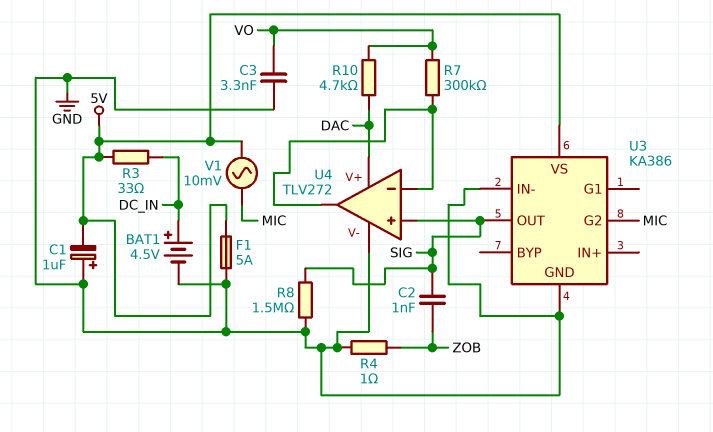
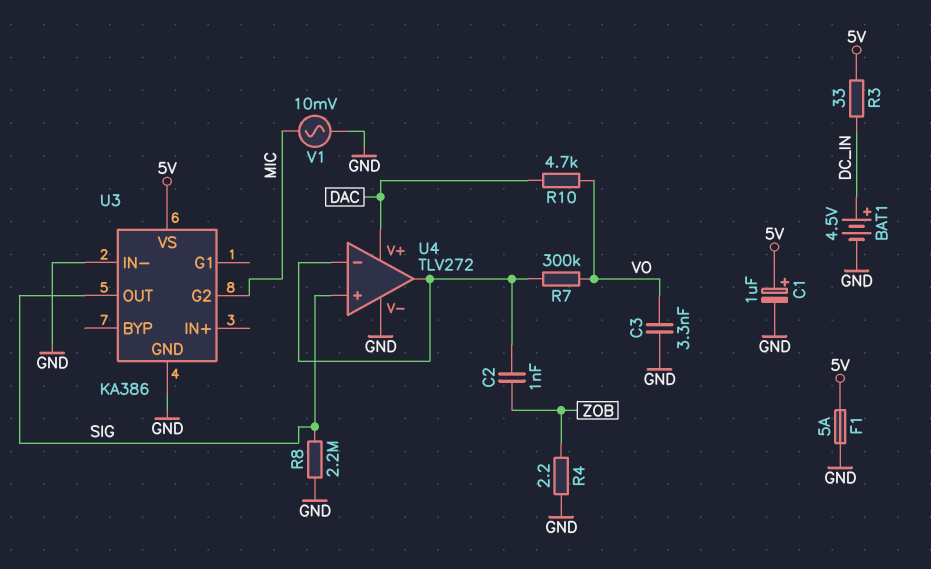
C1: 1uF (plus GND, minus 5V) -> 1uF (plus 5V, minus GND)
C2: 1nF (SIG, ZOB) -> 1nF (U4/in-, ZOB)
R4: 1 (GND, ZOB) -> 2.2 (GND, ZOB)
R8: 1.5M (GND, SIG) -> 2.2M (GND, SIG)
V1: AC 10mV (5V, MIC) -> AC 10mV (GND, MIC)

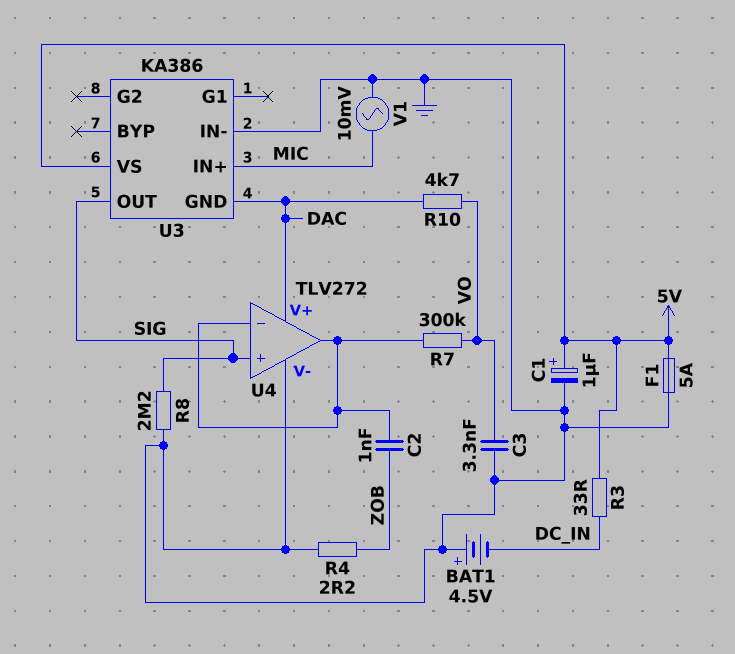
BAT1: 4.5V (plus DC_IN, minus GND) -> 4.5V (plus GND, minus DC_IN)
U3 pin G2: MIC -> none
U3 pin GND: GND -> DAC
U3 pin IN+: none -> MIC

